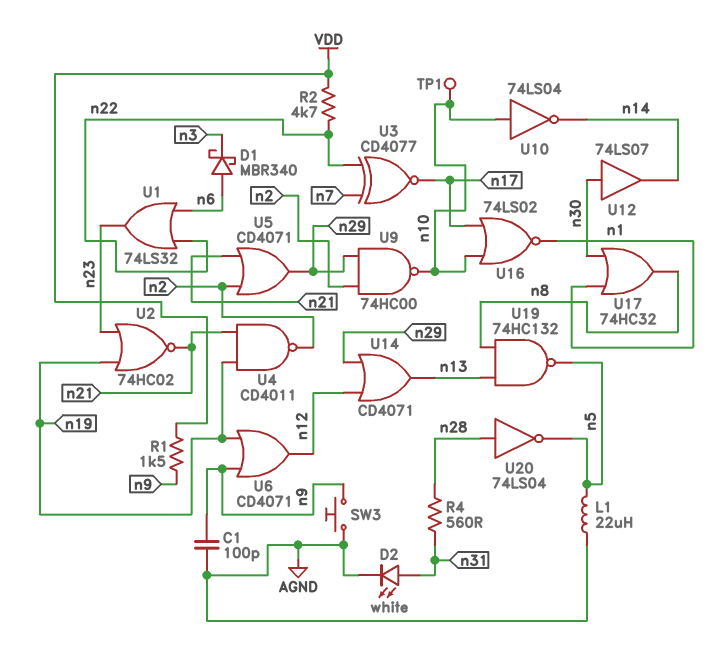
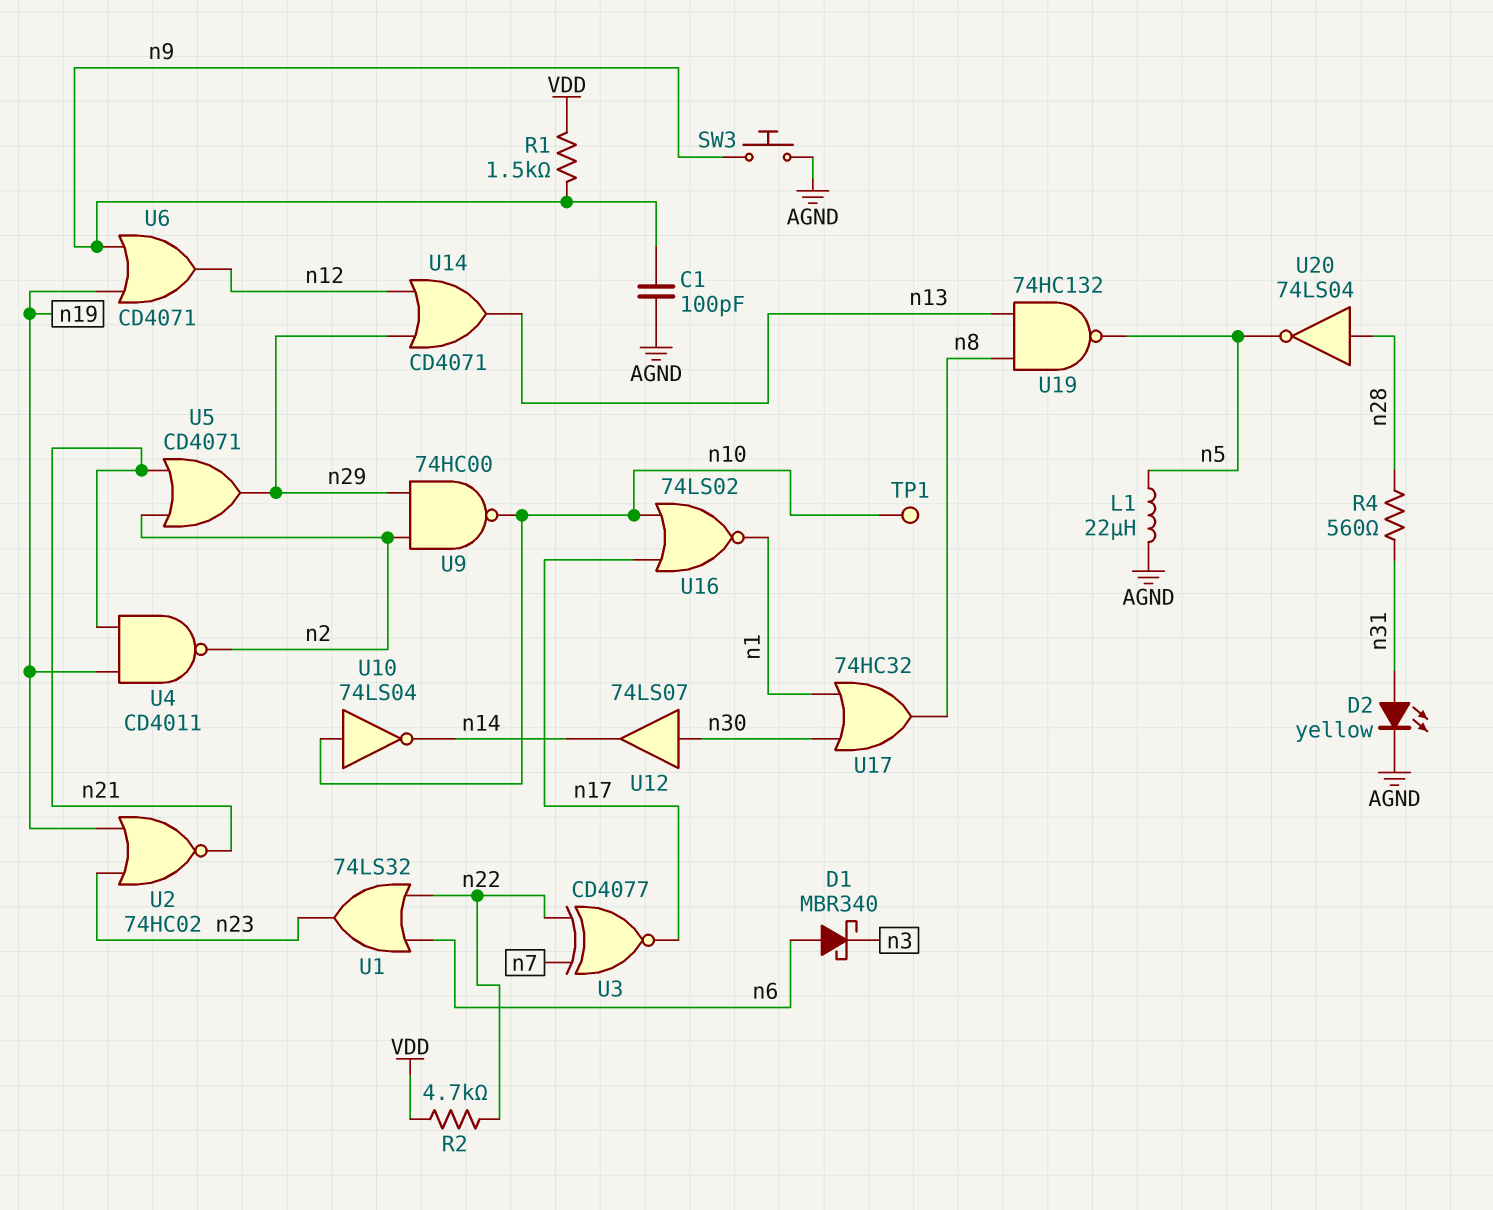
D2: LED white (A n31, K AGND) -> LED yellow (A n31, K AGND)

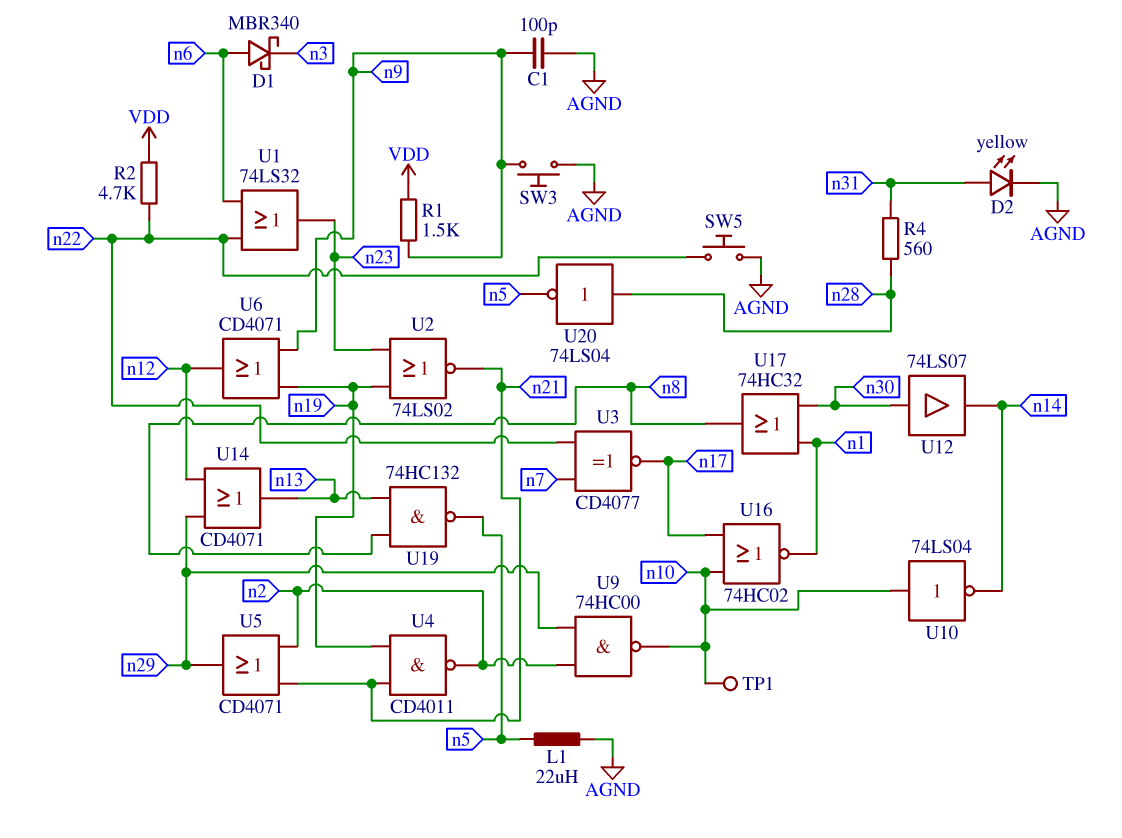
SW5: none -> button (AGND, n22)
U2: NOR 74HC02 (in n19, in n23, out n21) -> NOR 74LS02 (in n19, in n23, out n21)
U16: NOR 74LS02 (in n10, in n17, out n1) -> NOR 74HC02 (in n10, in n17, out n1)

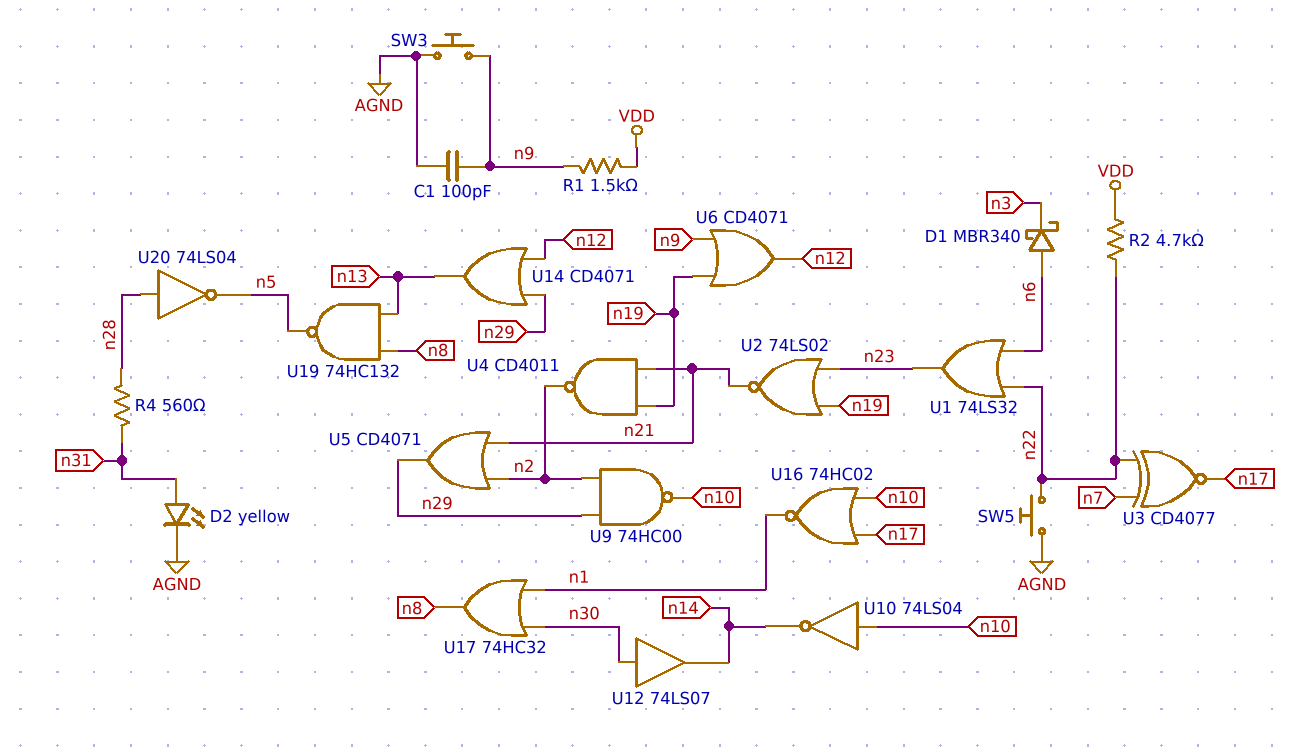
L1: 22uH (AGND, n5) -> none
TP1: test point (n10) -> none

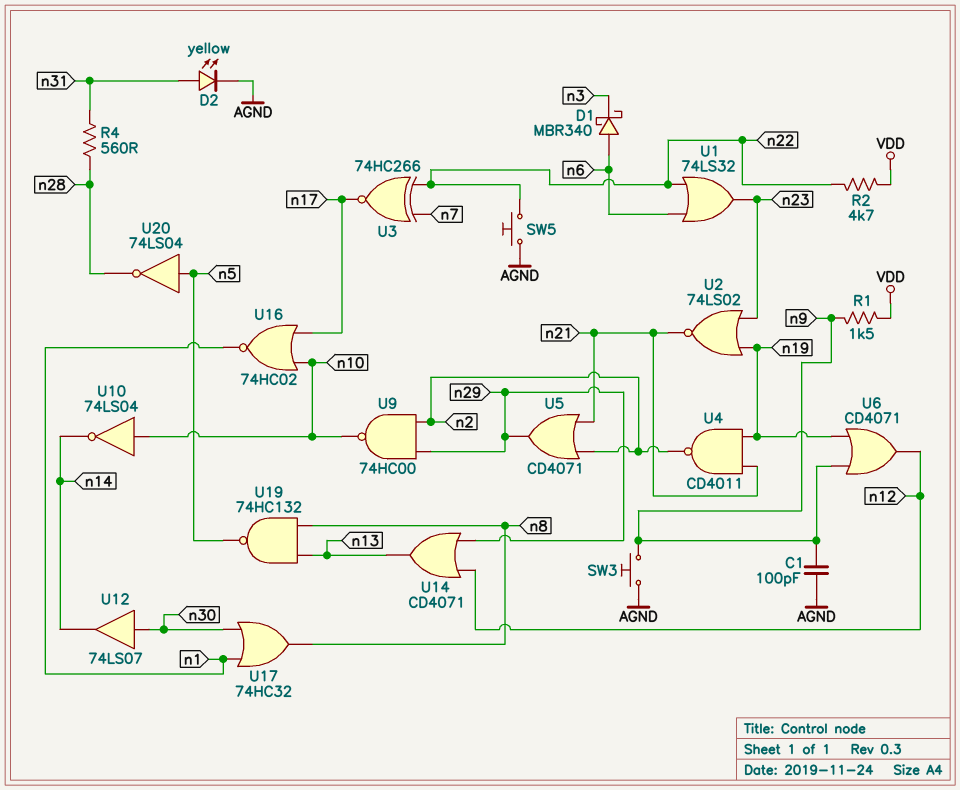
U3: XNOR CD4077 (in n7, in n22, out n17) -> XNOR 74HC266 (in n7, in n22, out n17)
U20: NOT 74LS04 (in n28, out n5) -> NOT 74LS04 (in n5, out n28)

